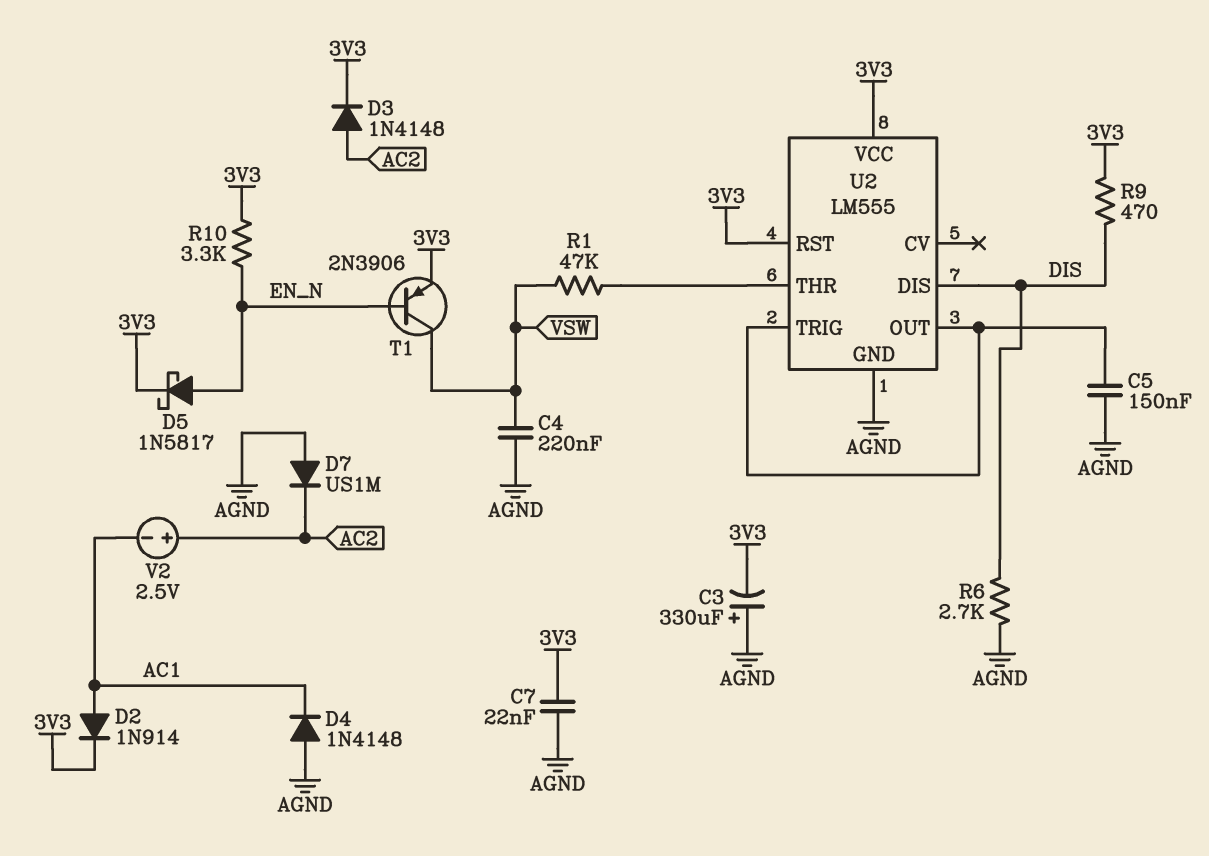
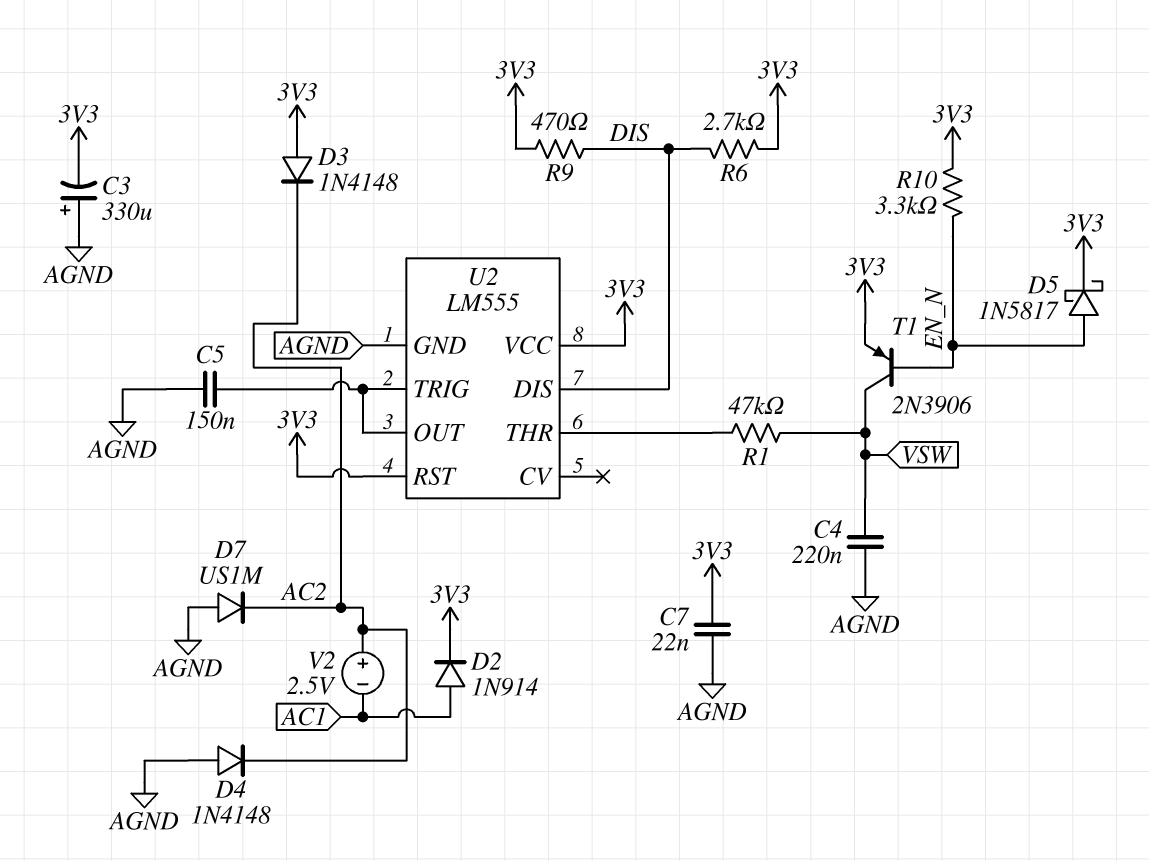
D3: diode 1N4148 (A AC2, K 3V3) -> diode 1N4148 (A 3V3, K AC2)
D4: diode 1N4148 (A AGND, K AC1) -> diode 1N4148 (A AGND, K AC2)
R6: 2.7k (AGND, DIS) -> 2.7k (3V3, DIS)

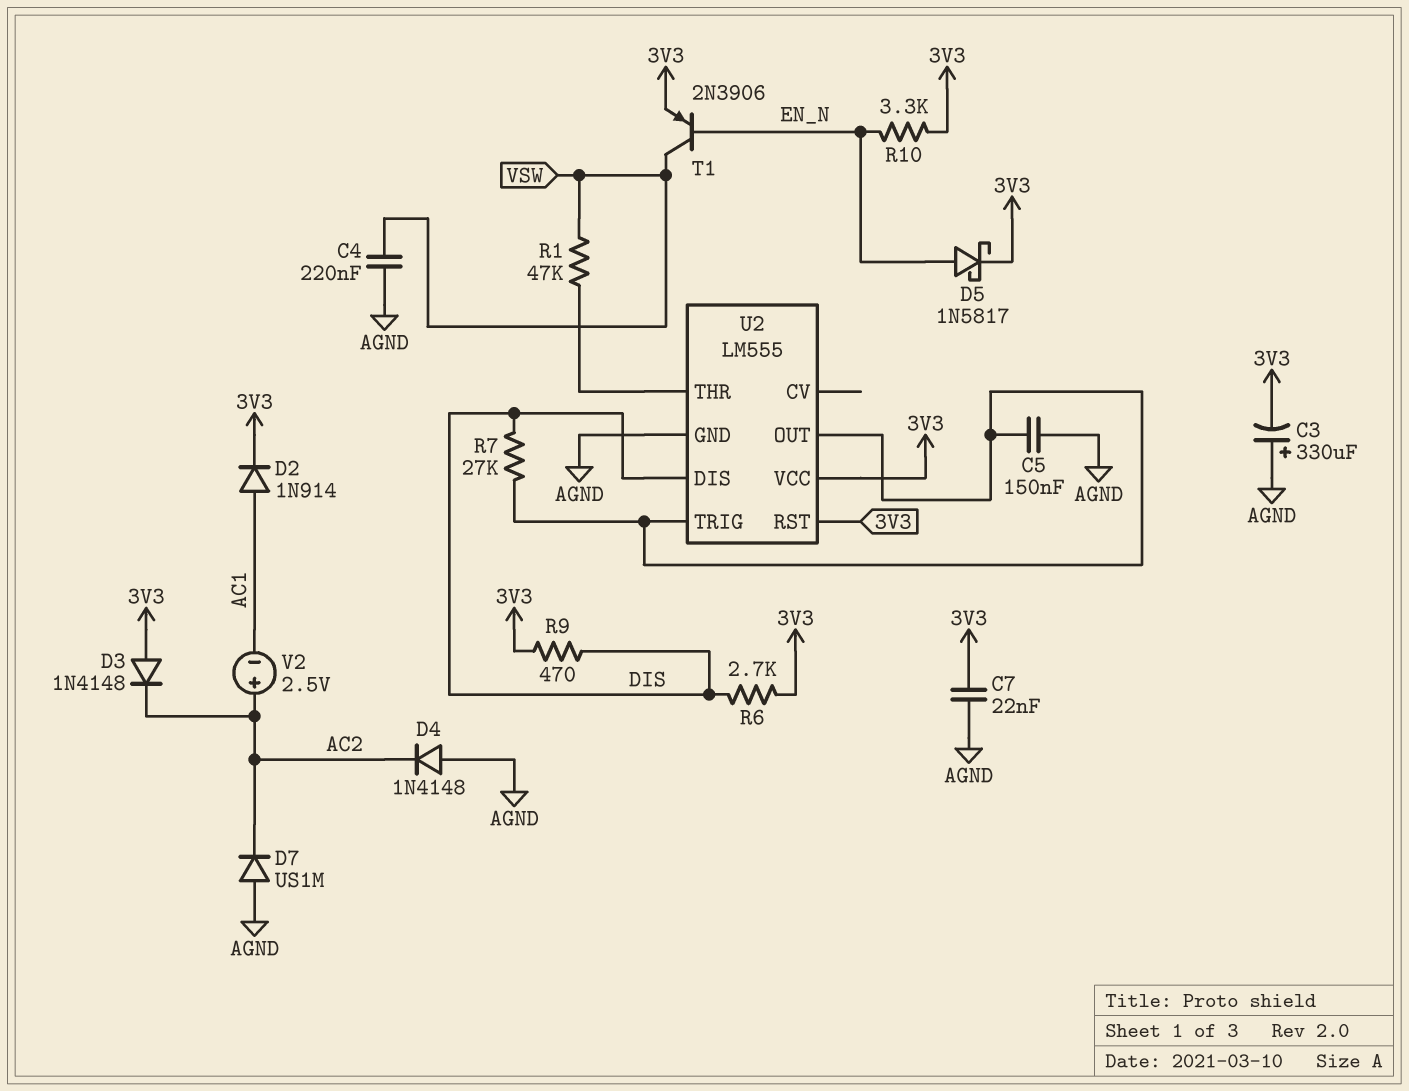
R7: none -> 27k (DIS, U2/OUT)

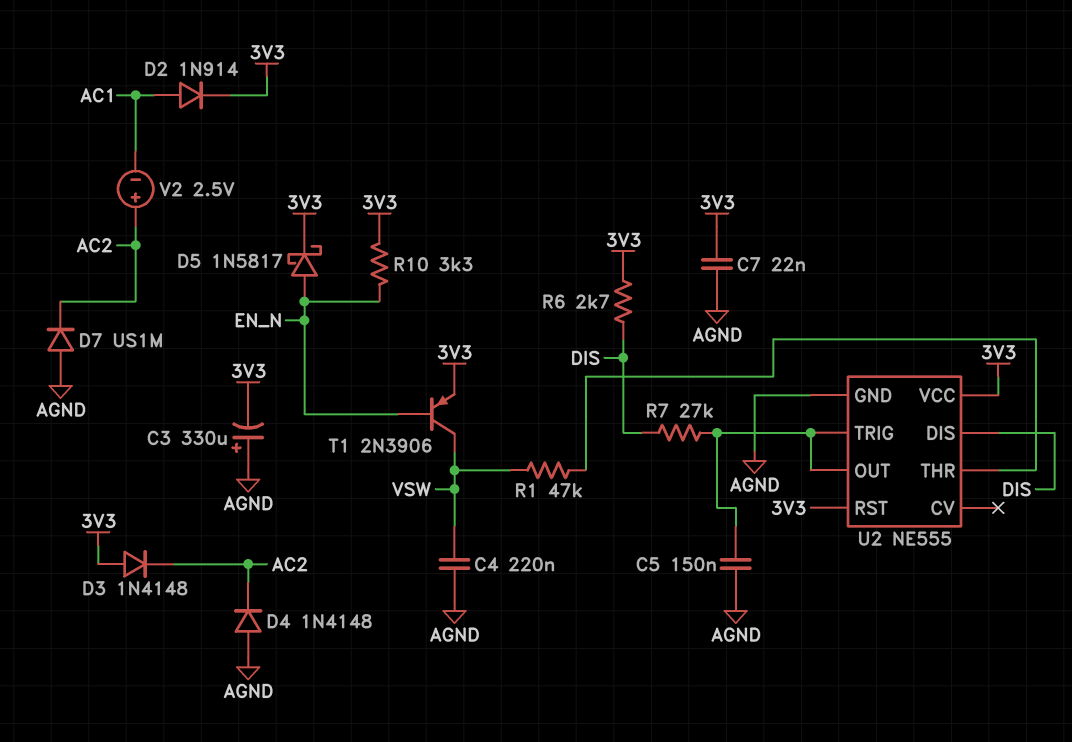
R9: 470 (3V3, DIS) -> none
U2: LM555 -> NE555

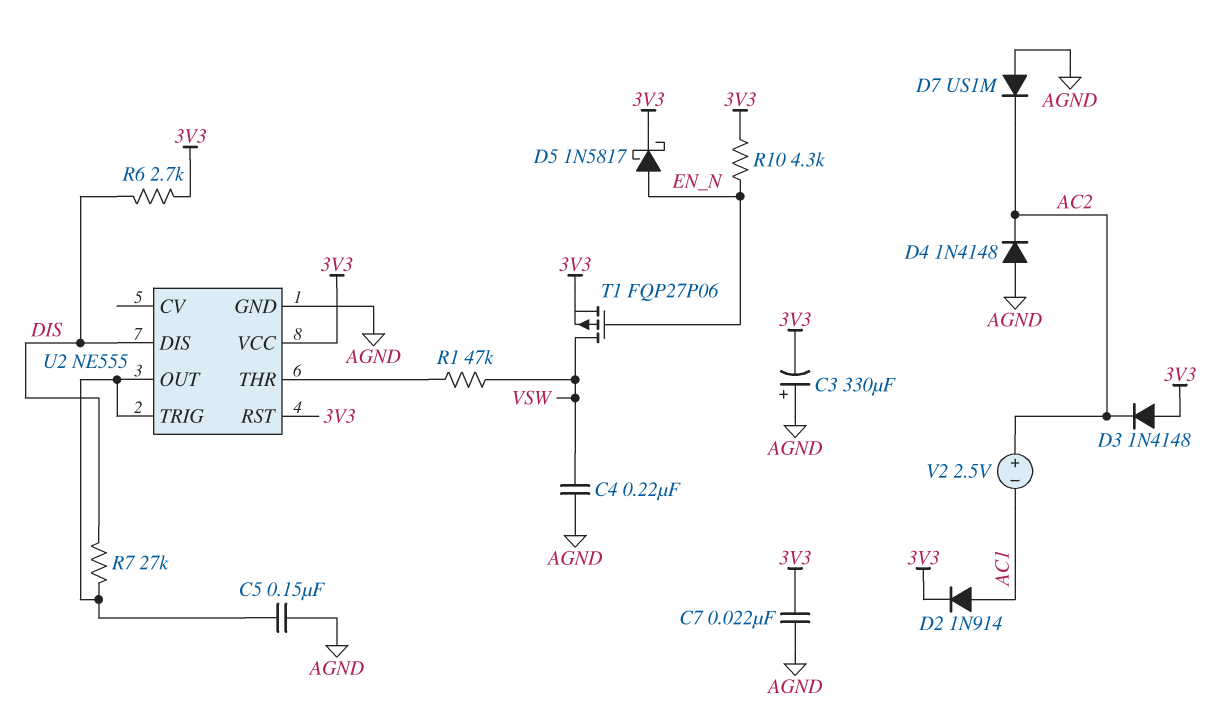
R10: 3.3k (3V3, EN_N) -> 4.3k (3V3, EN_N)
T1: PNP 2N3906 (B EN_N, C VSW, E 3V3) -> PMOS FQP27P06 (G EN_N, D VSW, S 3V3)

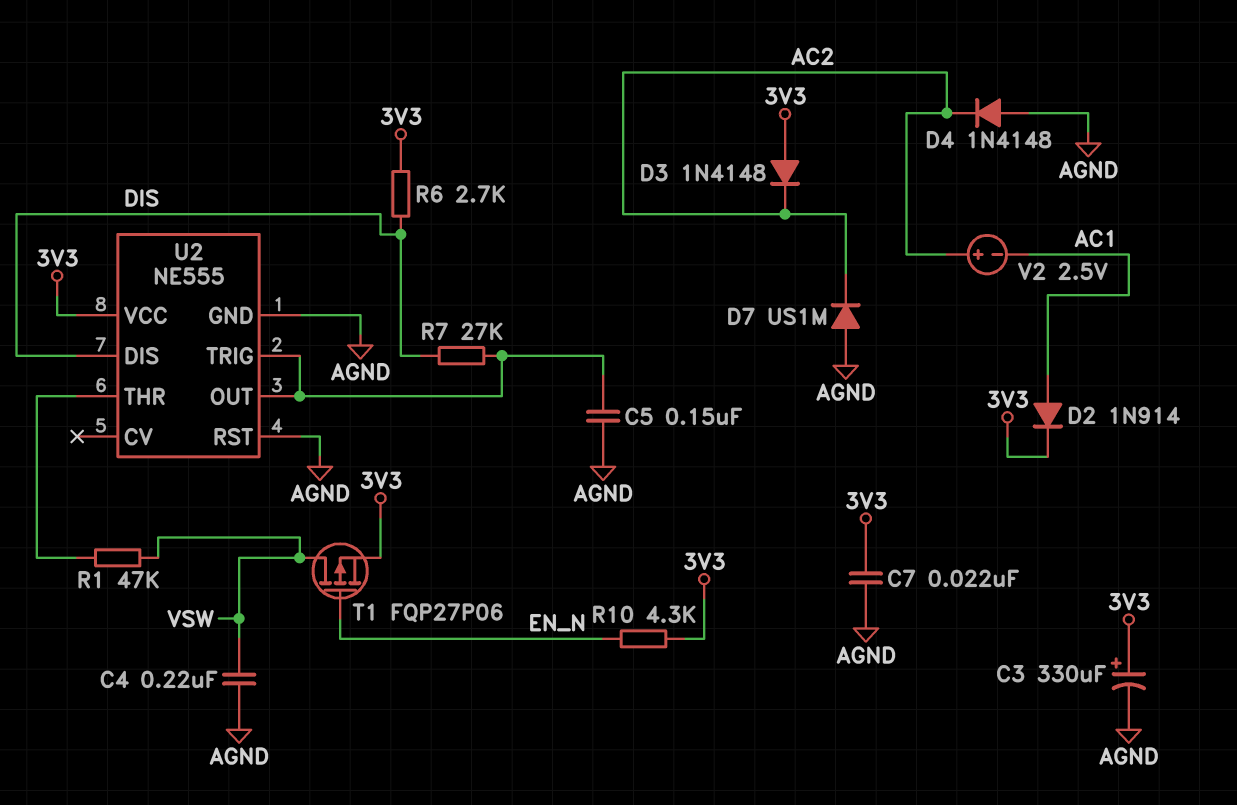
C3: 330uF (plus AGND, minus 3V3) -> 330uF (plus 3V3, minus AGND)
D5: schottky 1N5817 (A EN_N, K 3V3) -> none
U2 pin RST: 3V3 -> AGND

